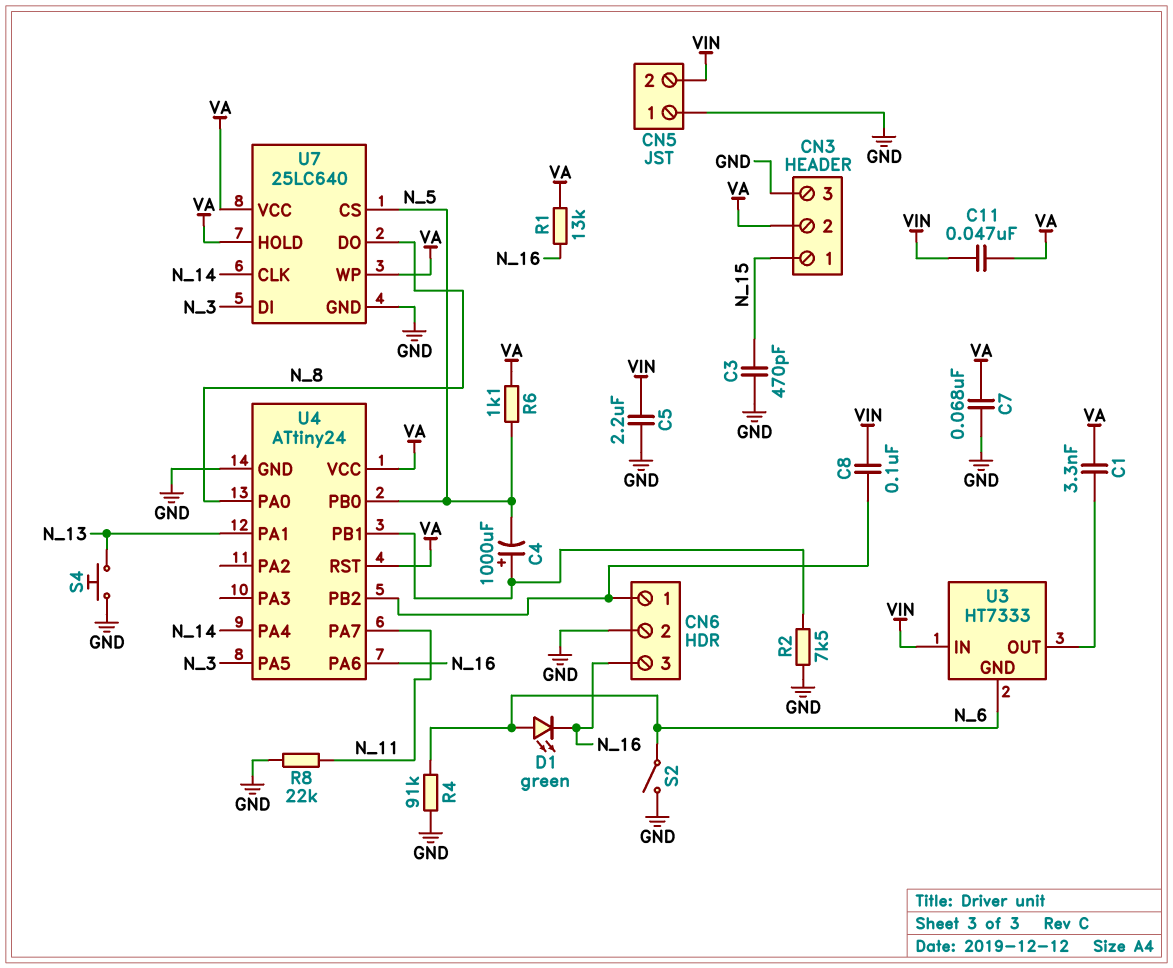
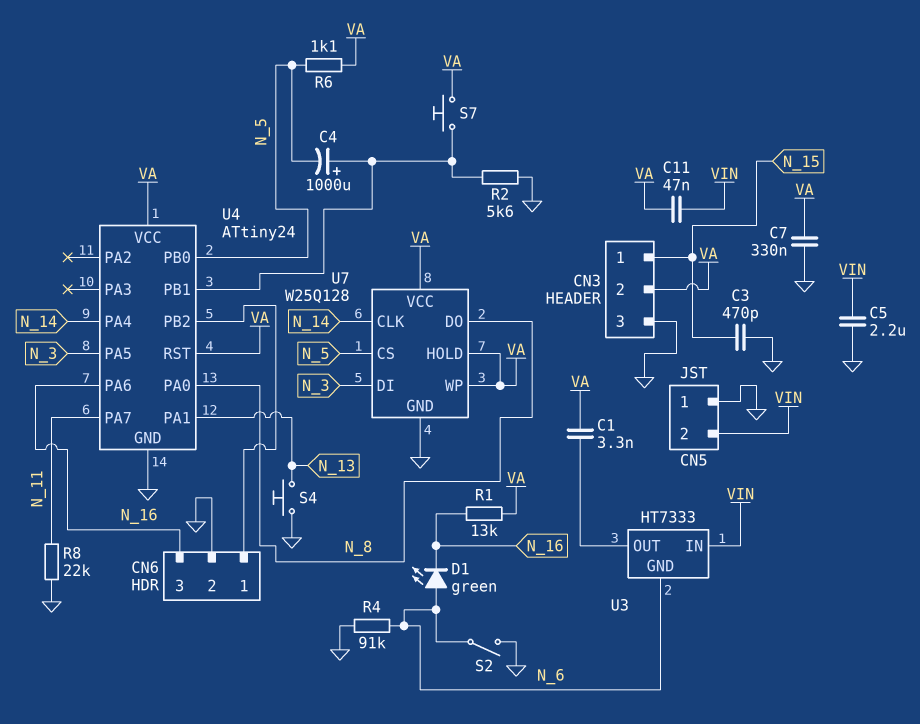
C7: 68nF (GND, VA) -> 330nF (GND, VA)
C8: 100nF (CN6/1, VIN) -> none
R2: 7.5k (GND, U4/PB1) -> 5.6k (GND, U4/PB1)
S7: none -> button (U4/PB1, VA)
U7: 25LC640 -> W25Q128

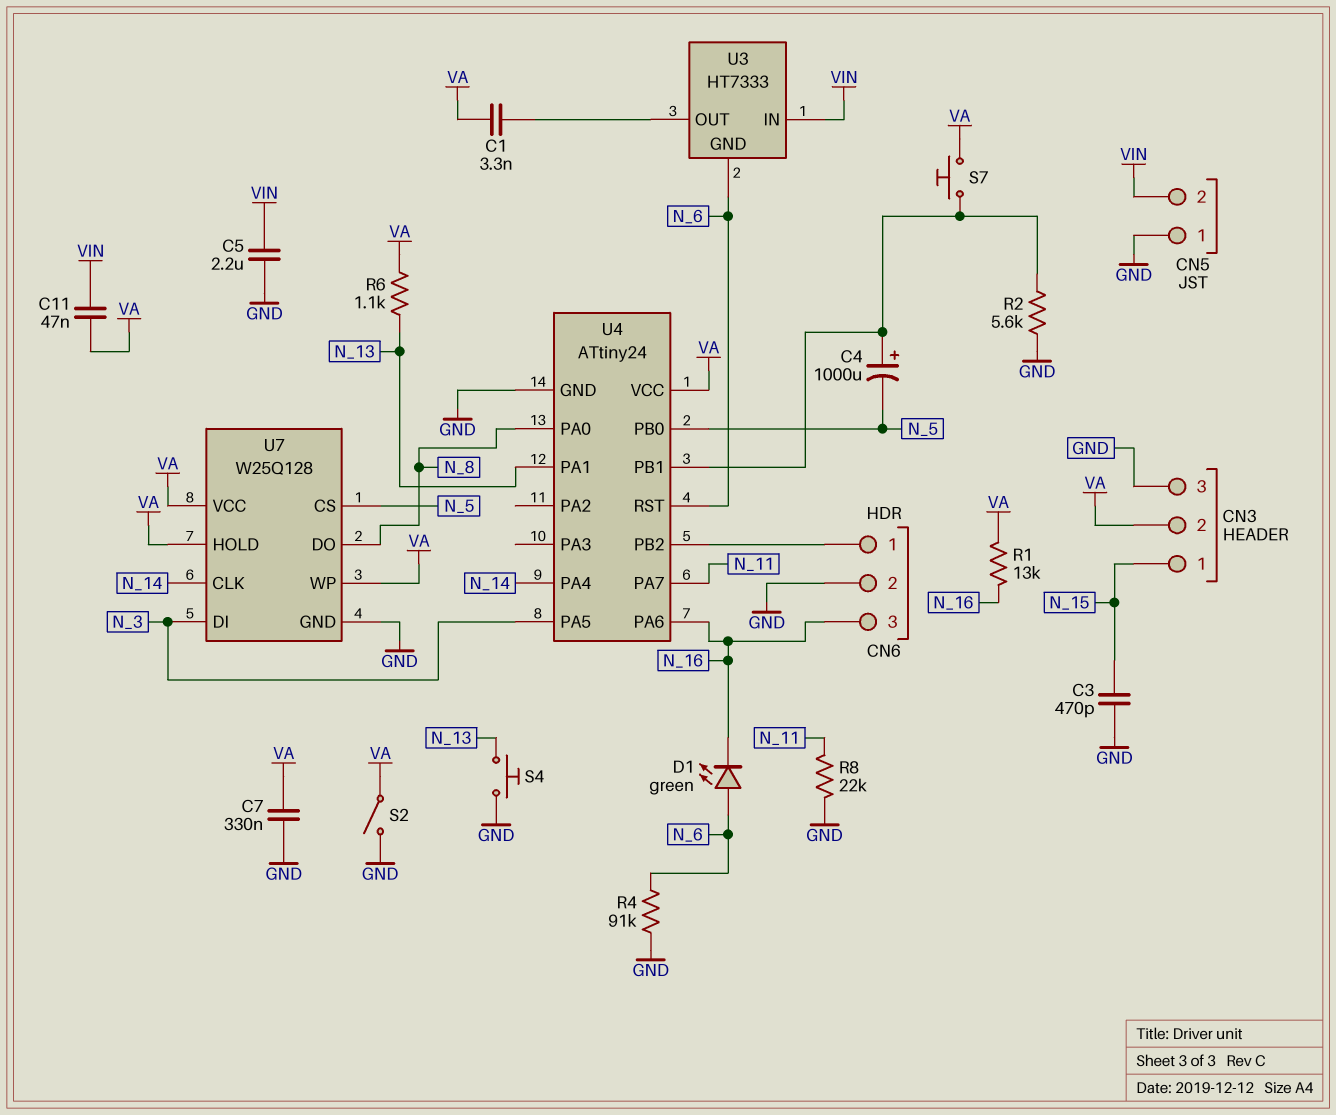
R6: 1.1k (N_5, VA) -> 1.1k (N_13, VA)
S2: switch (GND, N_6) -> switch (GND, VA)
U4 pin RST: VA -> N_6

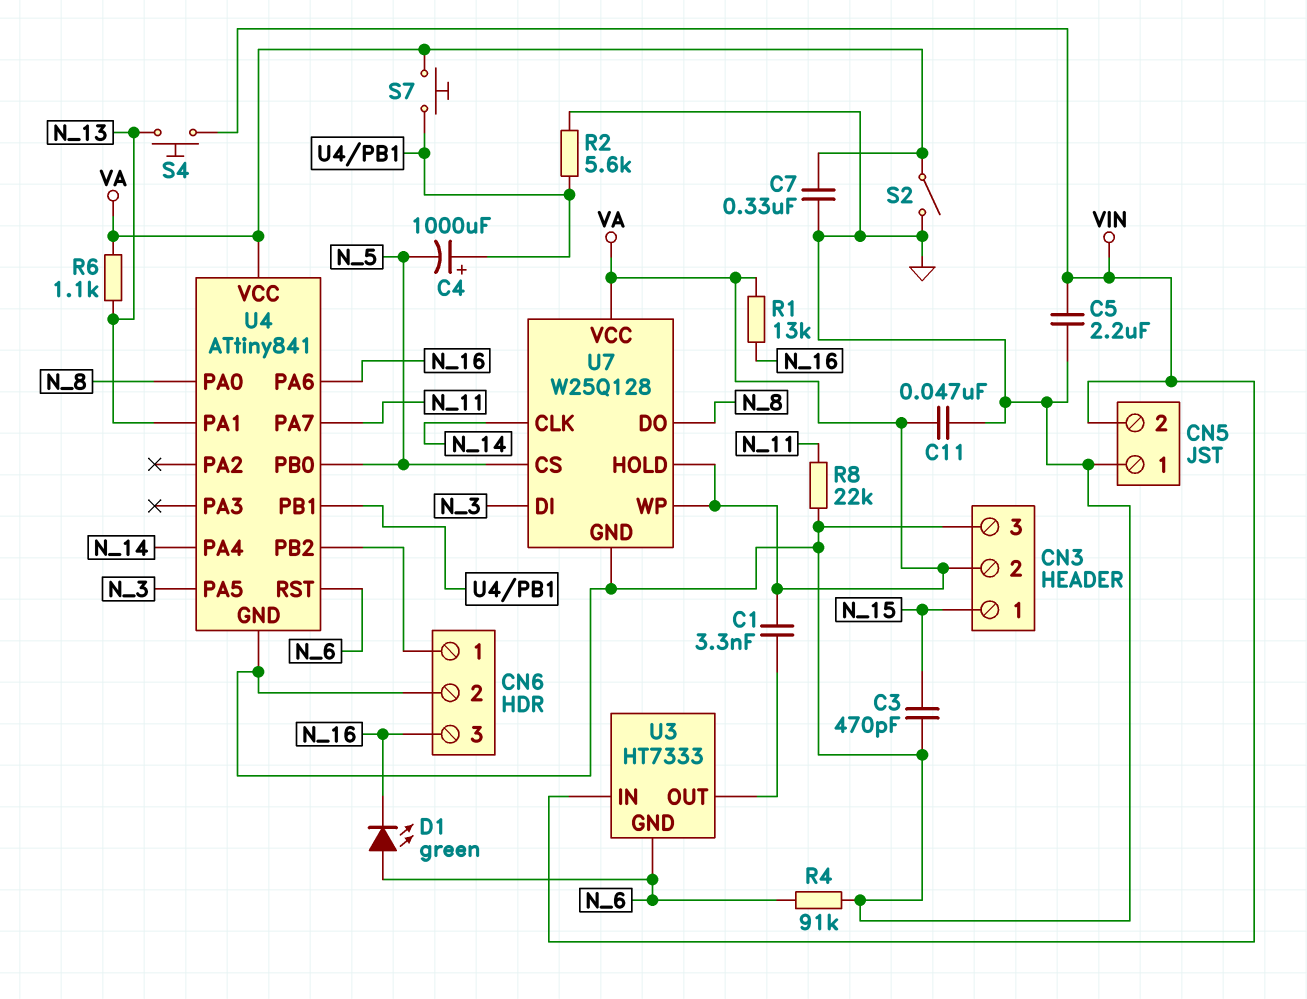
C11: 47nF (VA, VIN) -> 47nF (GND, VA)
S4: button (GND, N_13) -> button (N_13, VIN)
U4: ATtiny24 -> ATtiny841

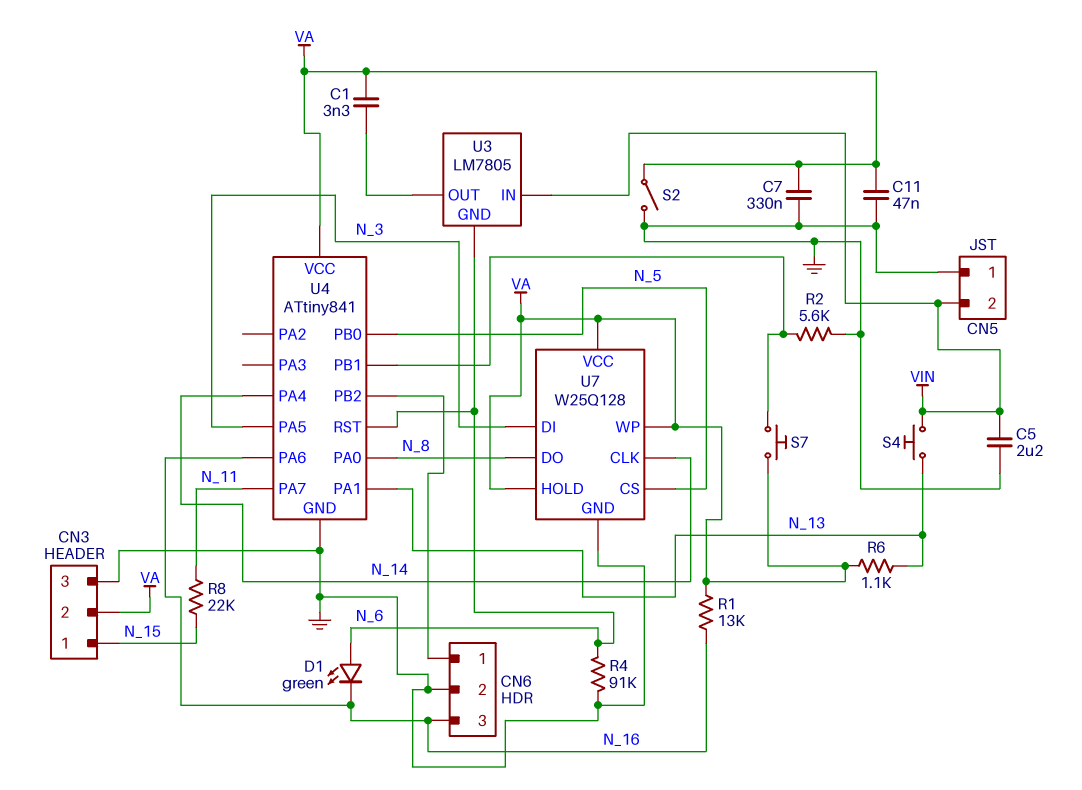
C3: 470pF (GND, N_15) -> none
C4: 1000uF (plus U4/PB1, minus N_5) -> none
R8: 22k (GND, N_11) -> 22k (N_11, N_15)
U3: HT7333 -> LM7805

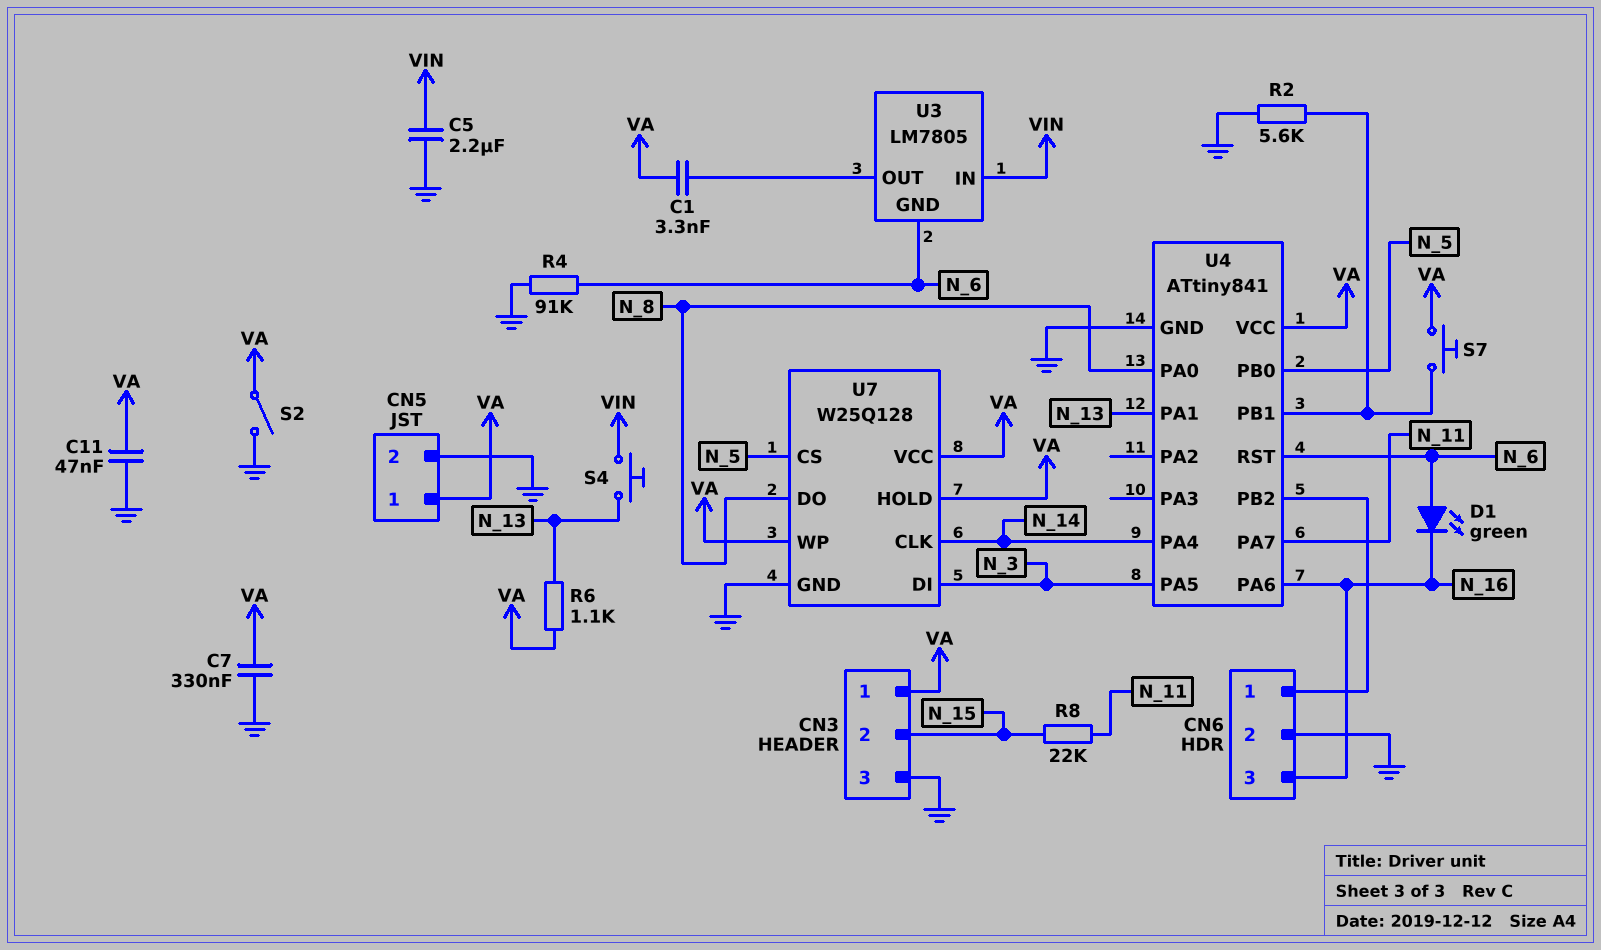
CN3 pin 1: N_15 -> VA
CN3 pin 2: VA -> N_15
CN5 pin 1: GND -> VA
CN5 pin 2: VIN -> GND
R1: 13k (N_16, VA) -> none

